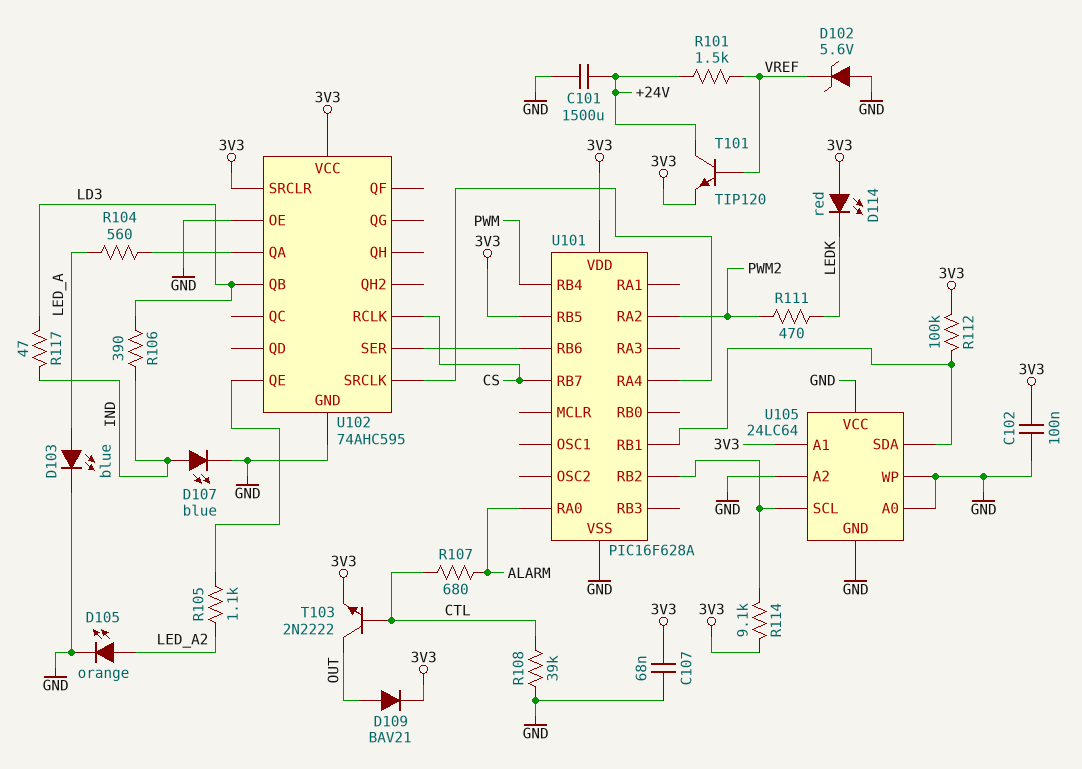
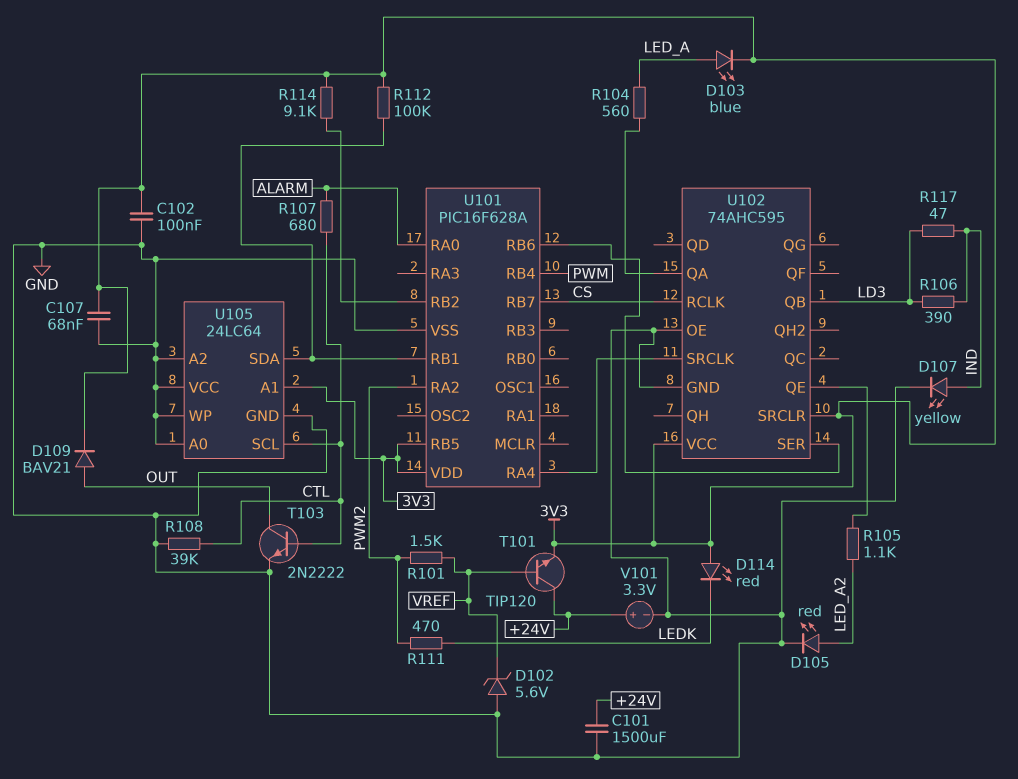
D103: LED blue (A LED_A, K GND) -> LED blue (A LED_A, K 3V3)
D105: LED orange (A LED_A2, K GND) -> LED red (A LED_A2, K GND)
D107: LED blue (A IND, K GND) -> LED yellow (A IND, K GND)
R101: 1.5k (+24V, VREF) -> 1.5k (PWM2, VREF)
T103: NPN 2N2222 (B CTL, C OUT, E 3V3) -> NPN 2N2222 (B CTL, C OUT, E GND)
U105 pin SCL: U101/RB2 -> CTL
V101: none -> 3.3V (plus +24V, minus GND)

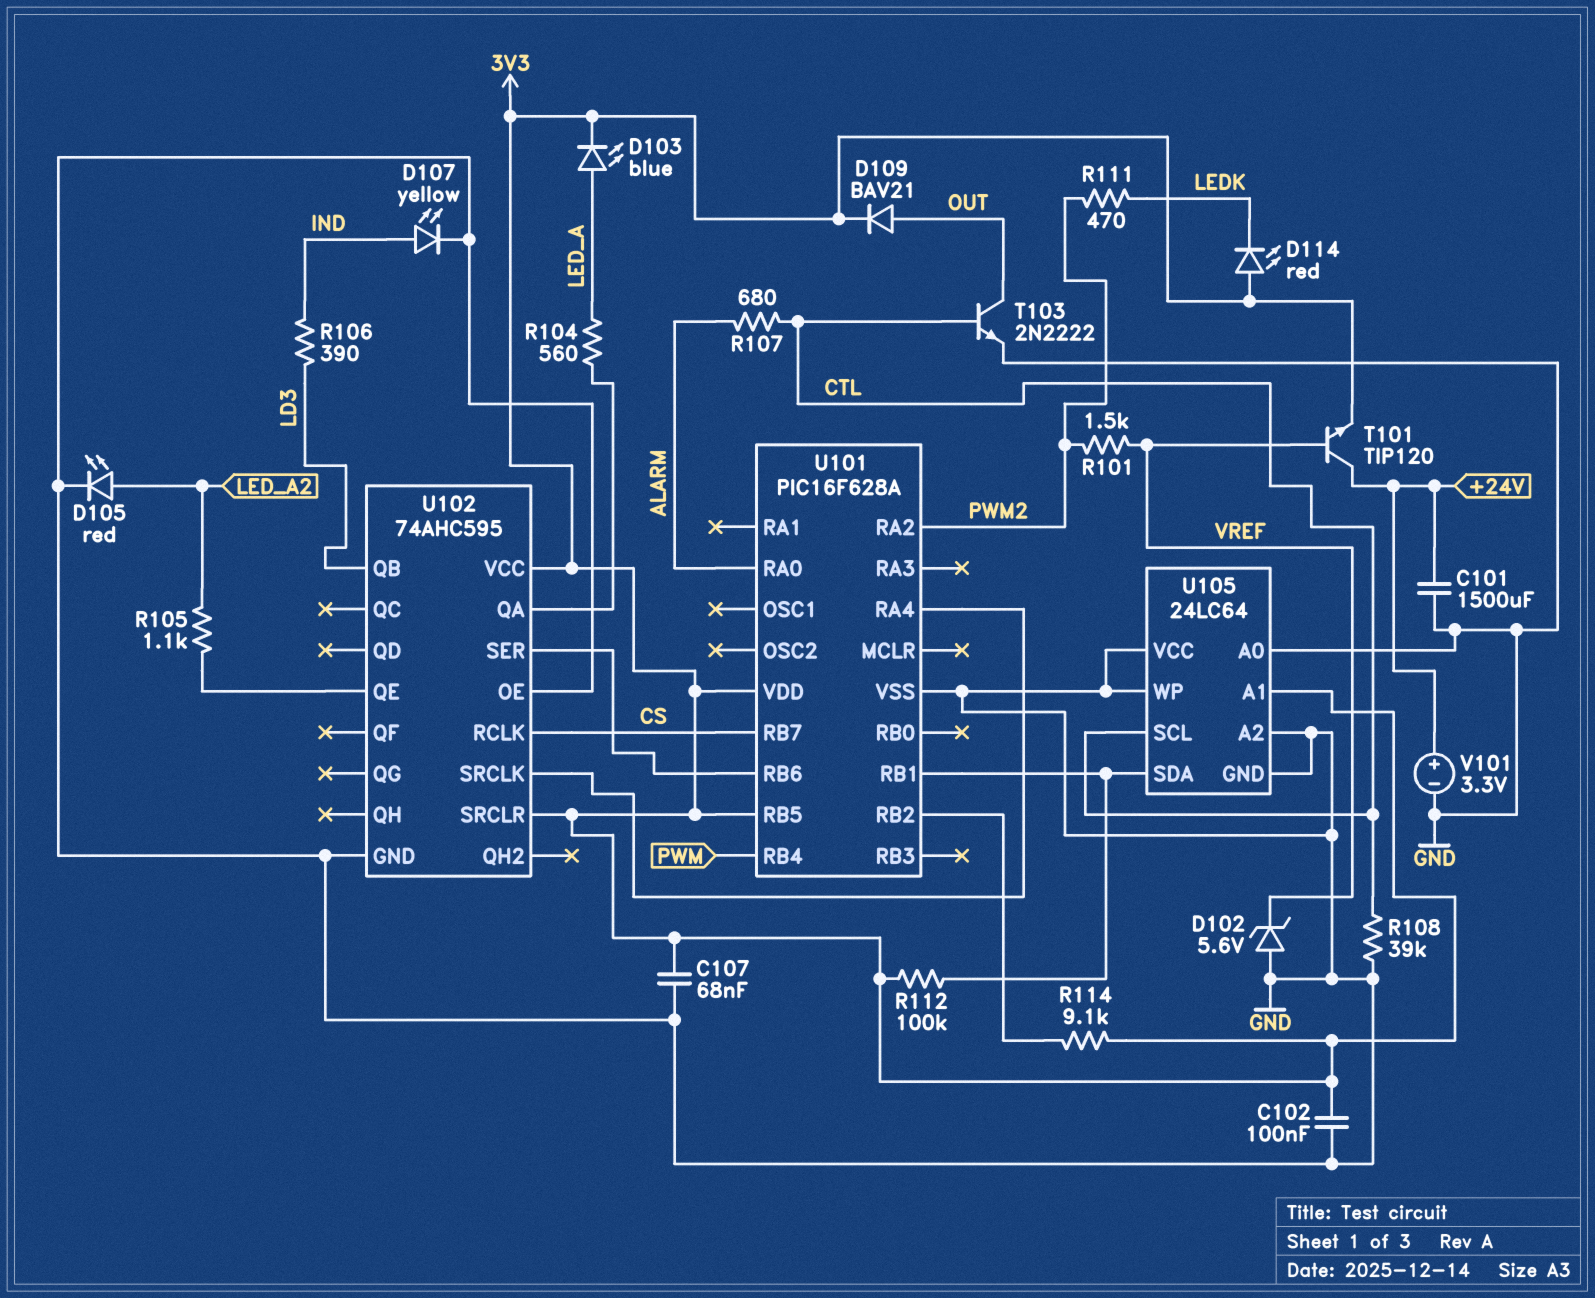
R117: 47 (IND, LD3) -> none

